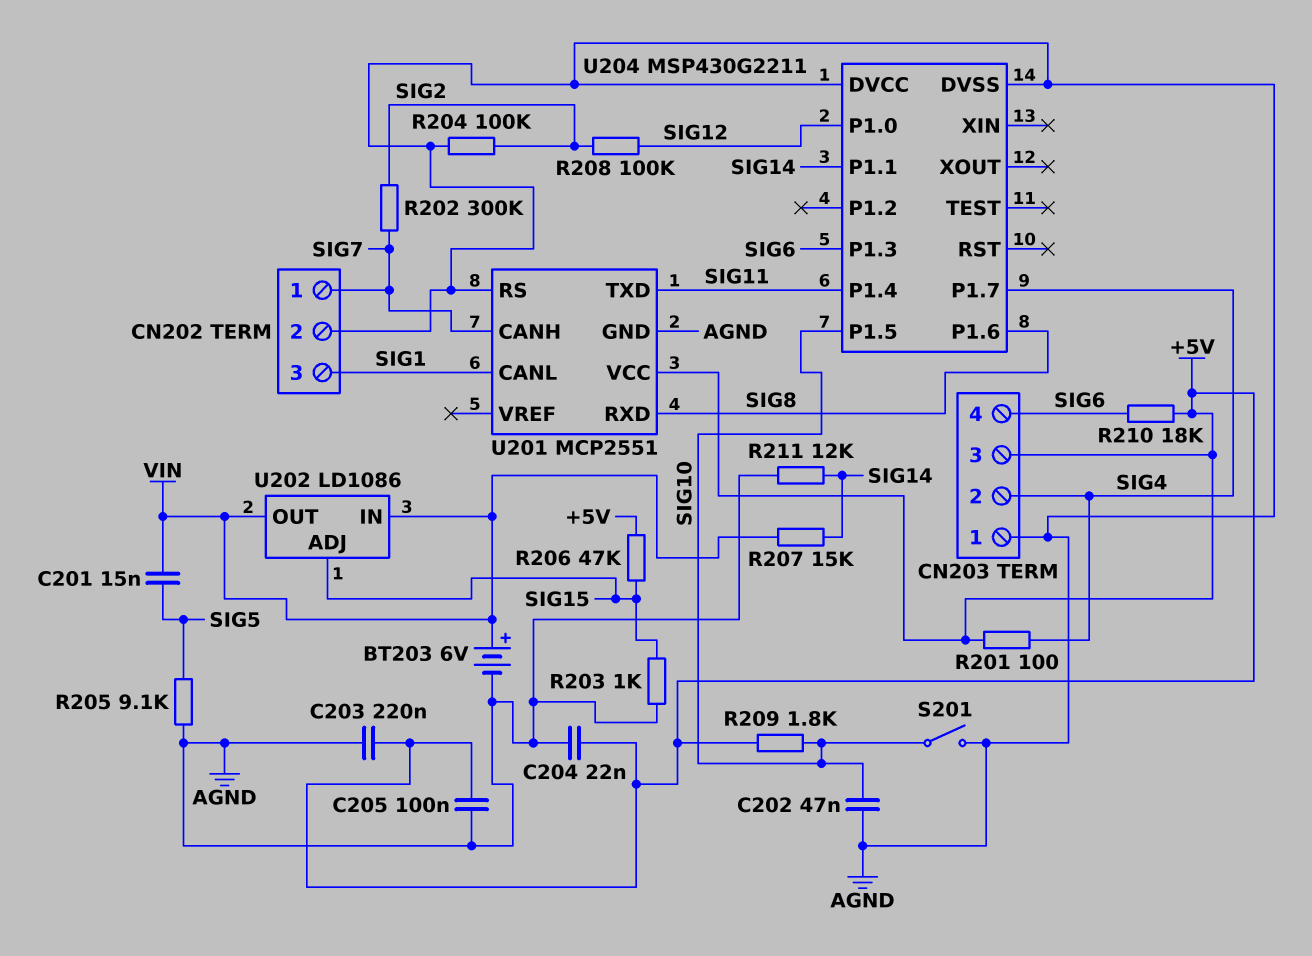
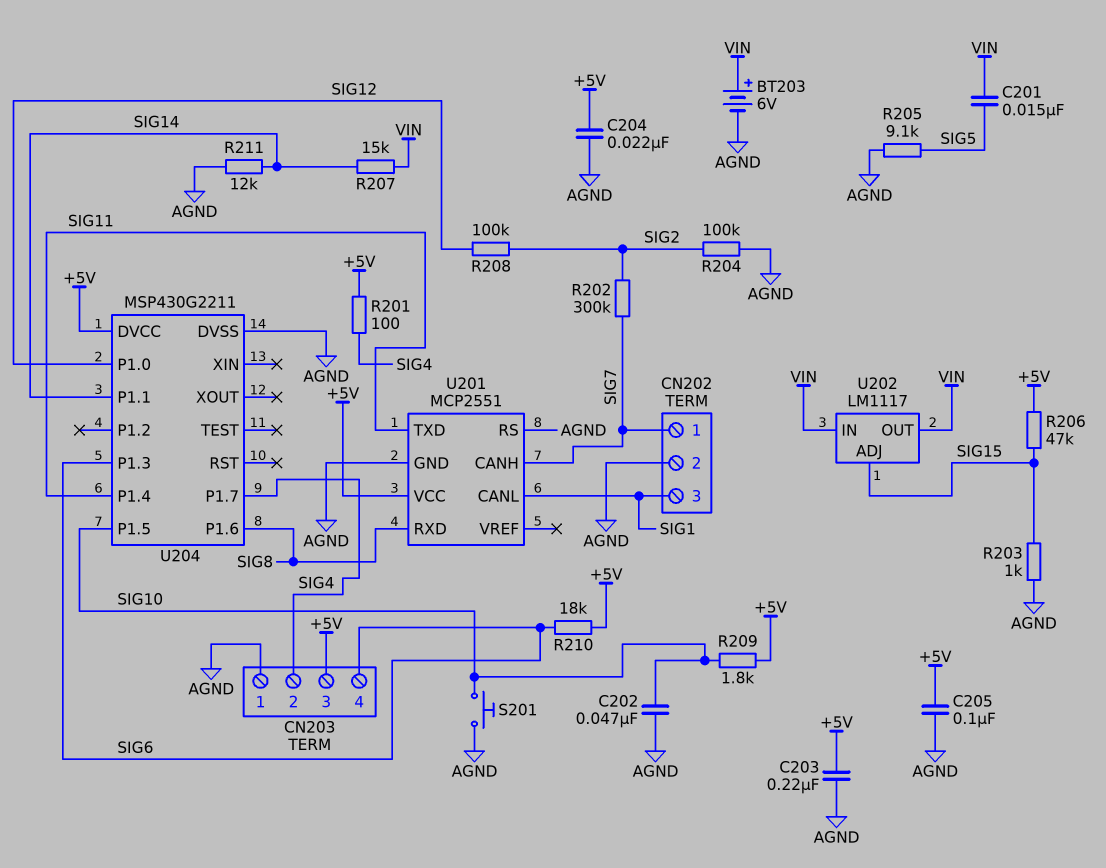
S201: switch (AGND, SIG10) -> button (AGND, SIG10)
U202: LD1086 -> LM1117
U204 pin DVCC: AGND -> +5V

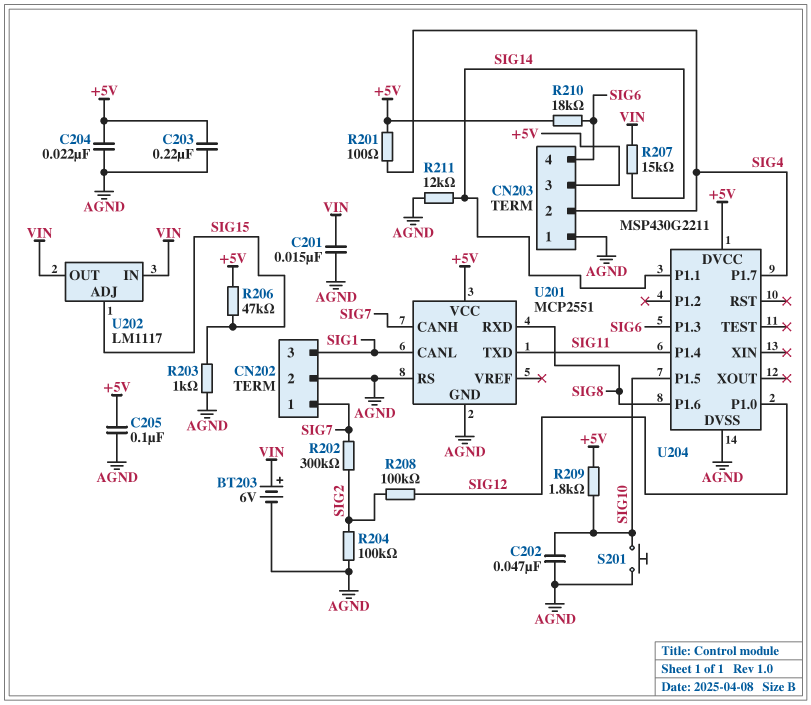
C201: 15nF (SIG5, VIN) -> 15nF (AGND, VIN)
R205: 9.1k (AGND, SIG5) -> none

